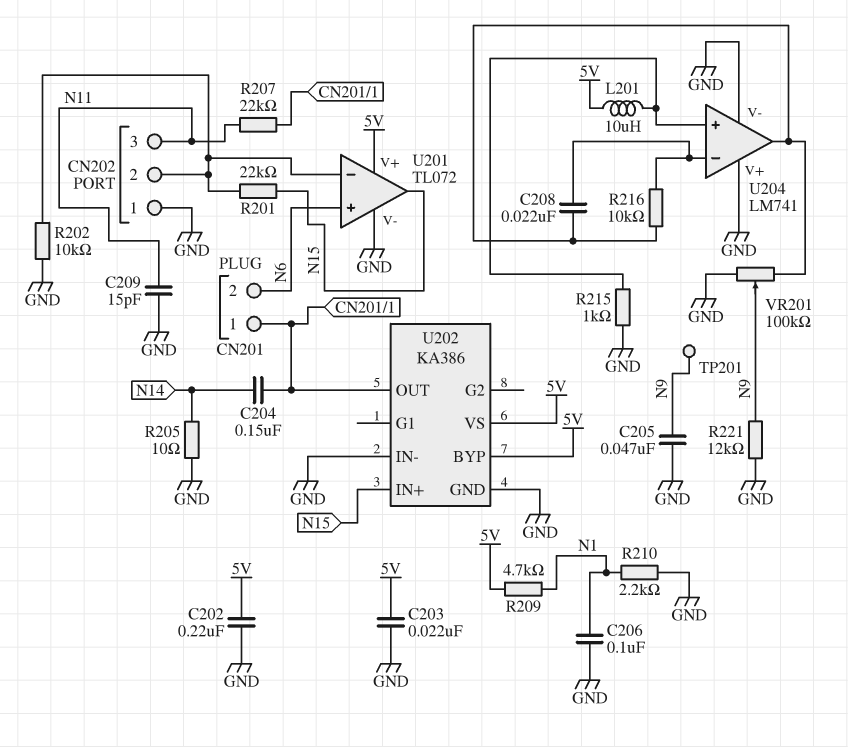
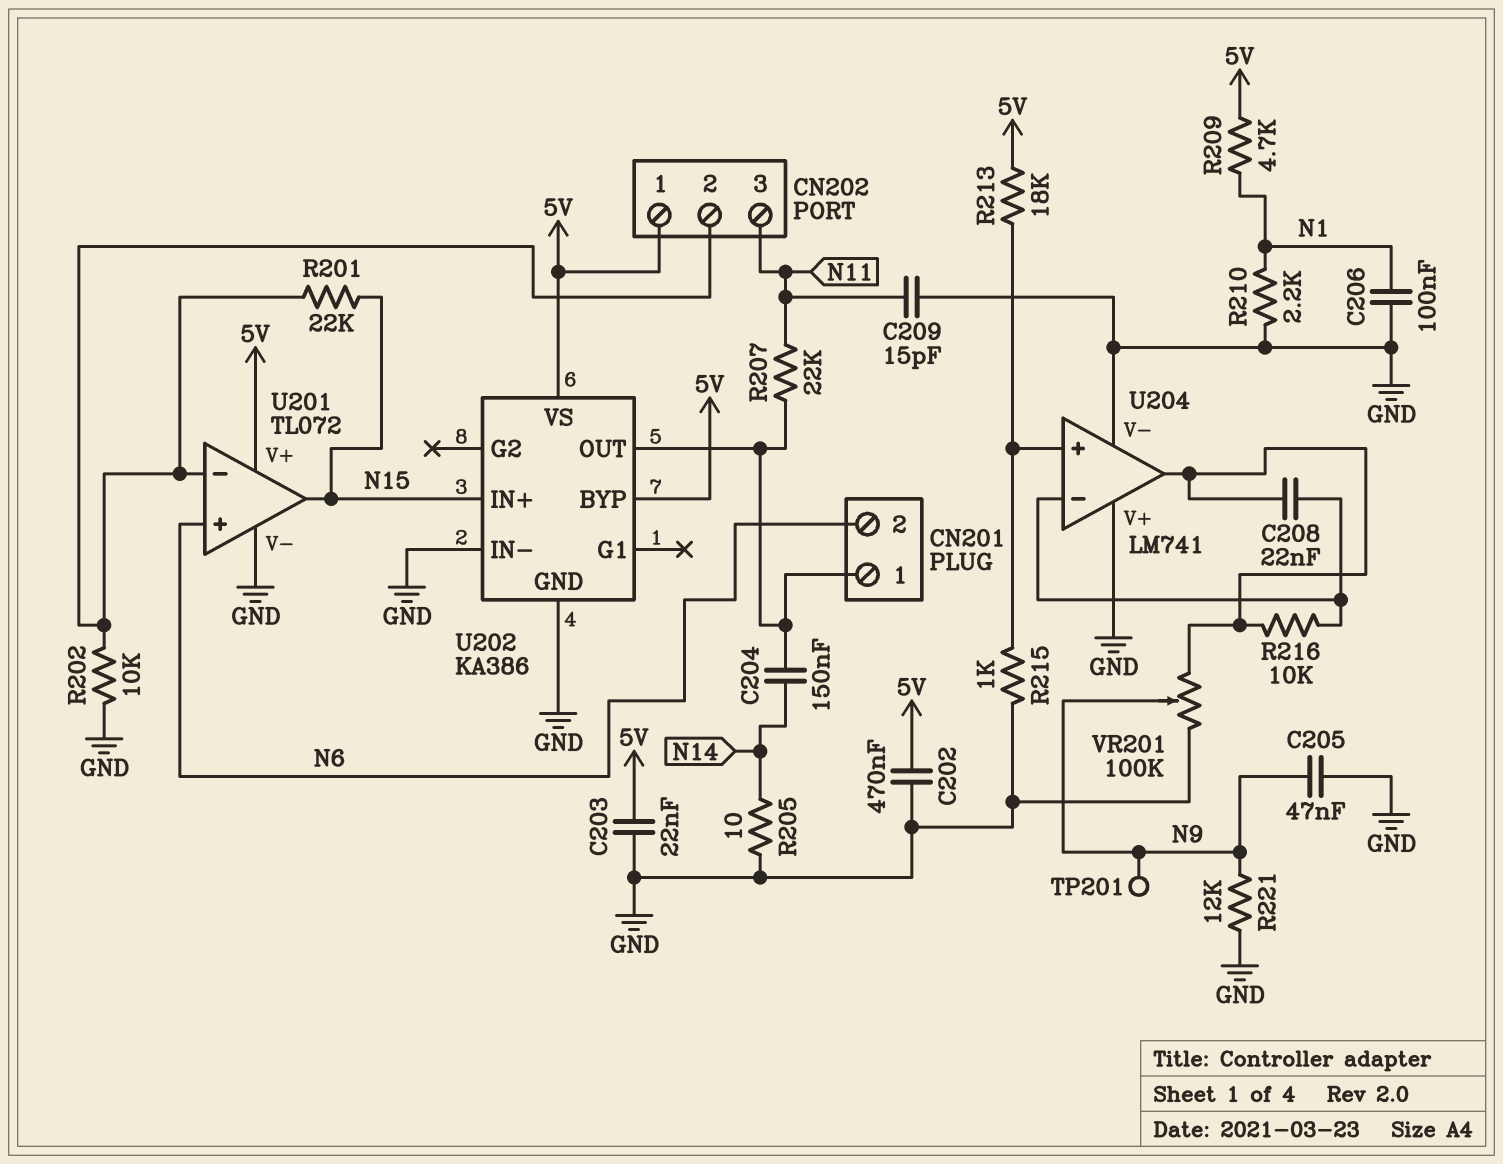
C202: 220nF (5V, GND) -> 470nF (5V, GND)
CN202 pin 1: GND -> 5V
L201: 10uH (5V, U204/in+) -> none
R213: none -> 18k (5V, U204/in+)

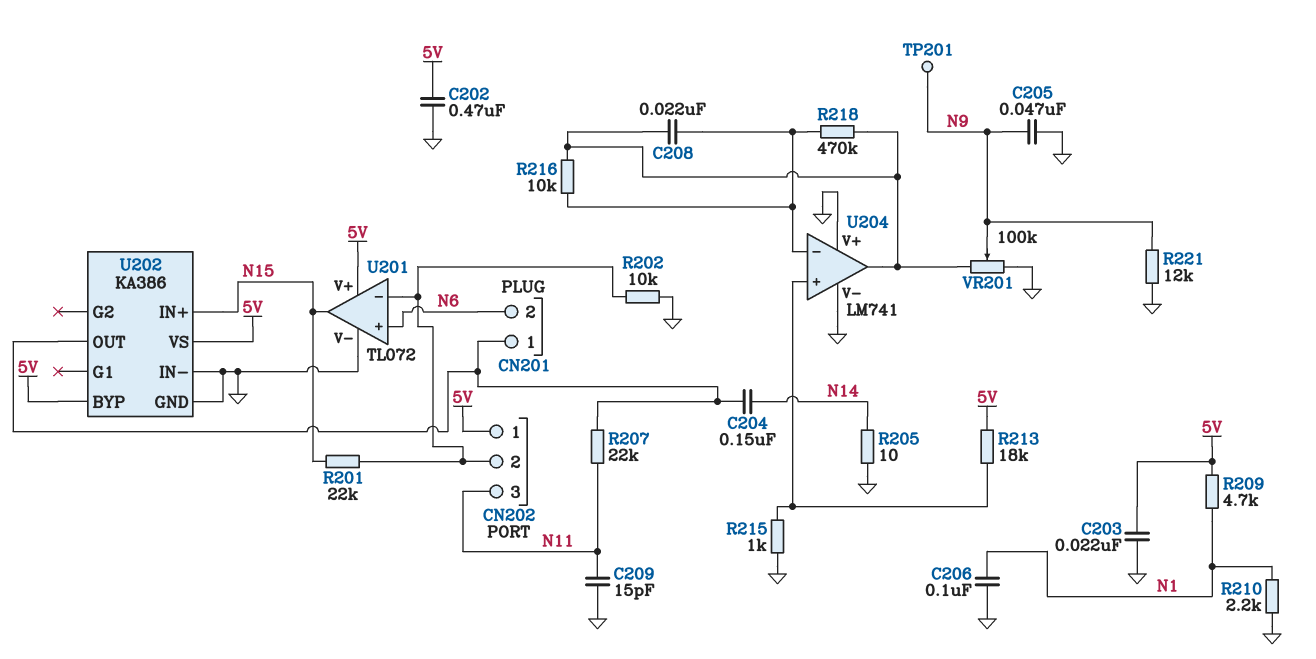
R218: none -> 470k (U204/in-, U204/out)

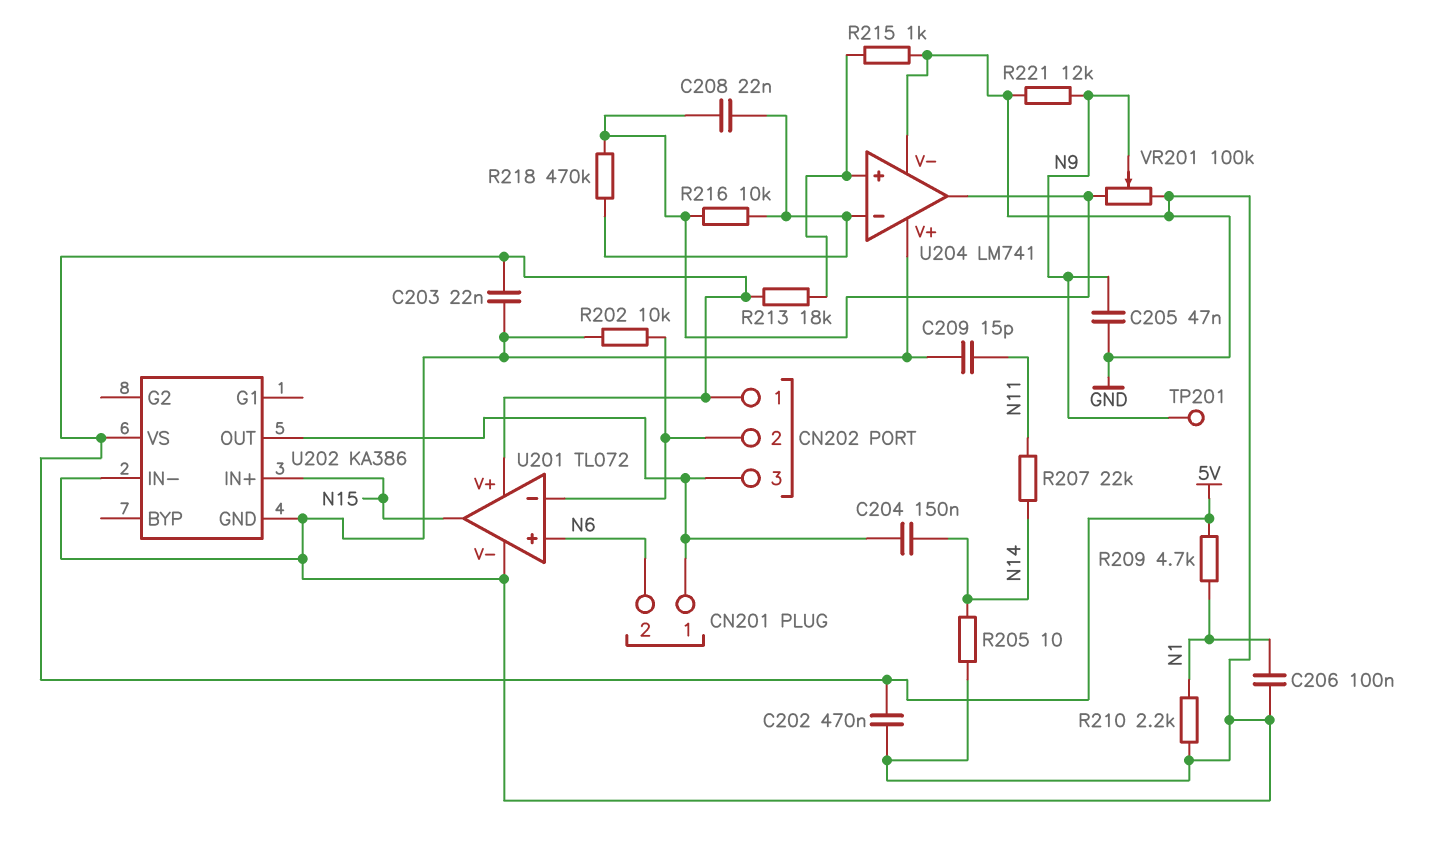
CN202 pin 3: N11 -> CN201/1
R201: 22k (CN202/2, N15) -> none
R207: 22k (CN201/1, N11) -> 22k (N11, N14)
U202 pin BYP: 5V -> none

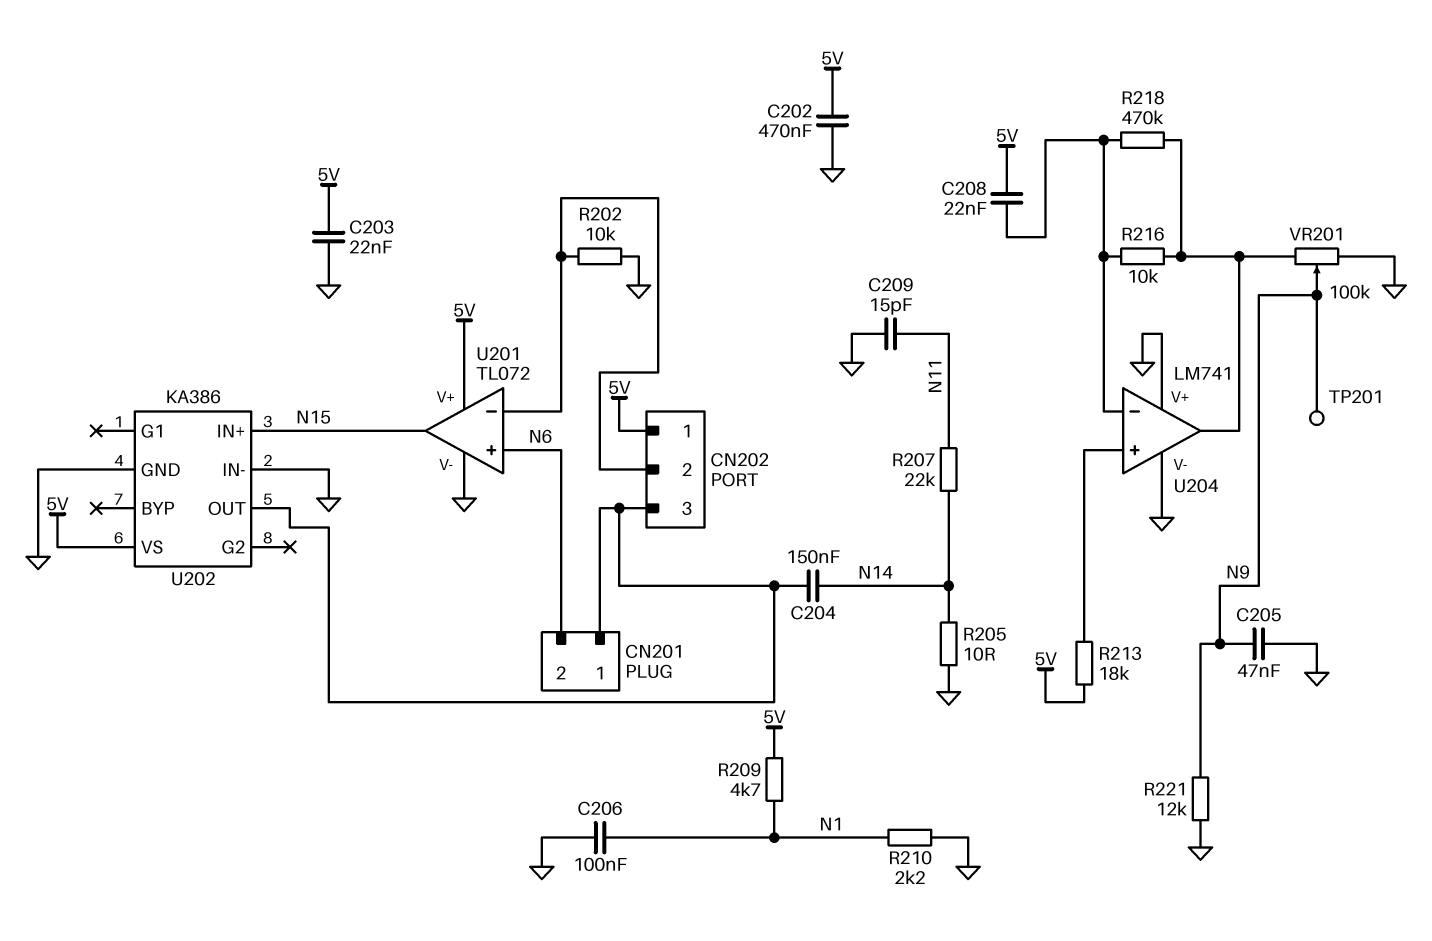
C208: 22nF (U204/in-, U204/out) -> 22nF (5V, U204/in-)
R215: 1k (GND, U204/in+) -> none

